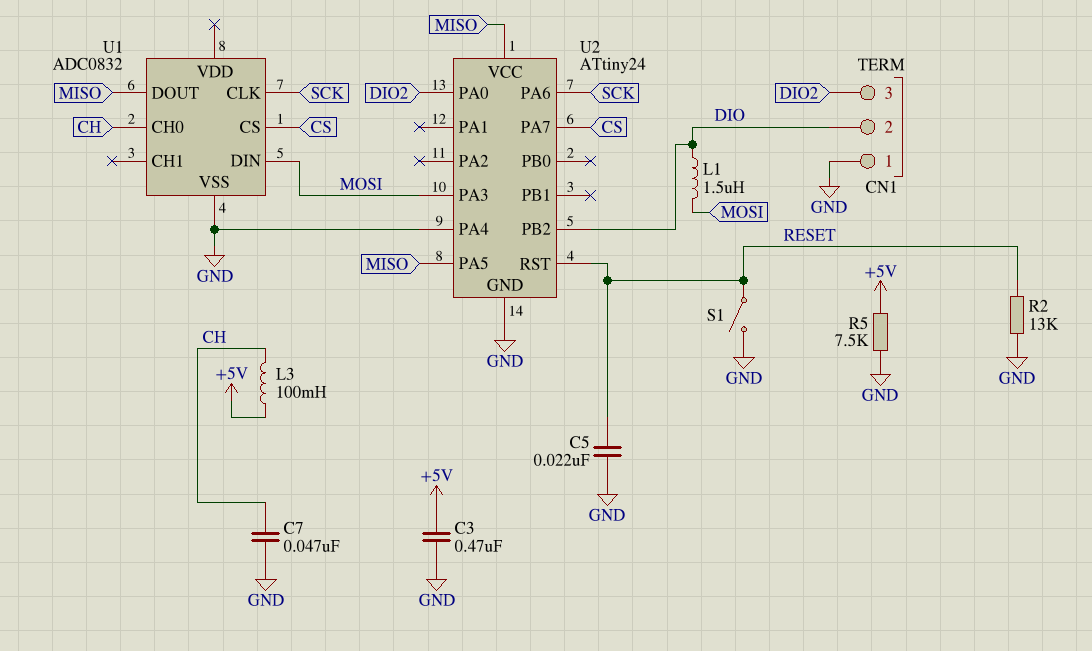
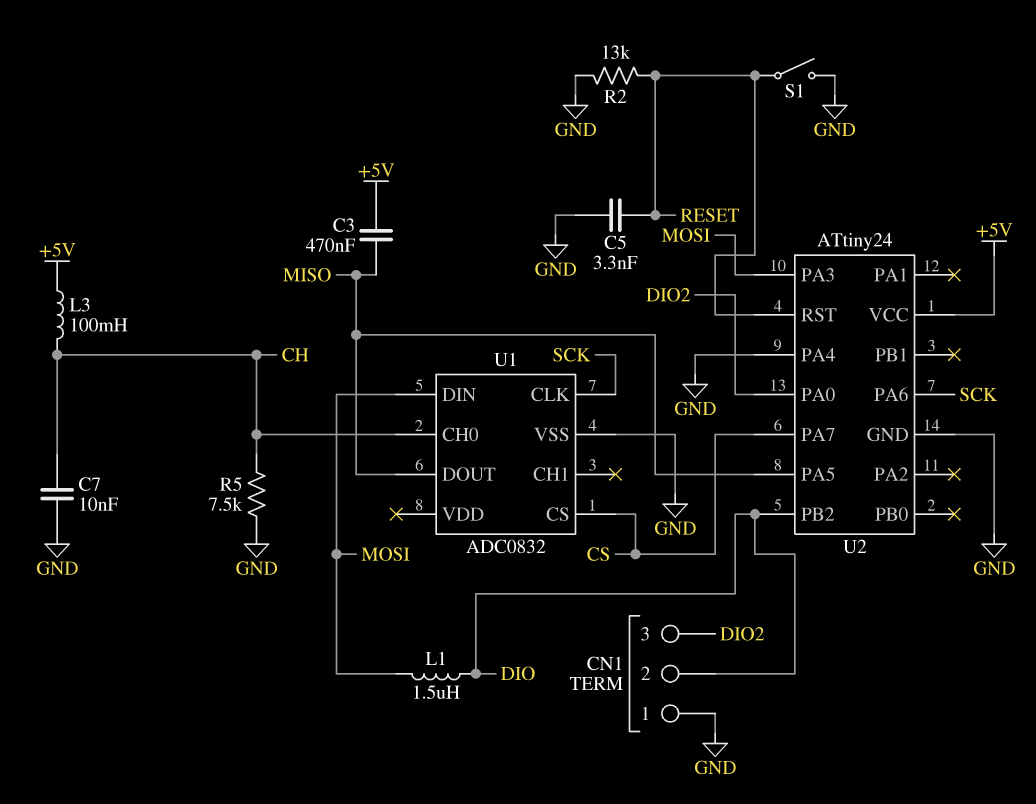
C3: 470nF (+5V, GND) -> 470nF (+5V, MISO)
C5: 22nF (GND, RESET) -> 3.3nF (GND, RESET)
C7: 47nF (CH, GND) -> 10nF (CH, GND)
R5: 7.5k (+5V, GND) -> 7.5k (CH, GND)
U2 pin VCC: MISO -> +5V

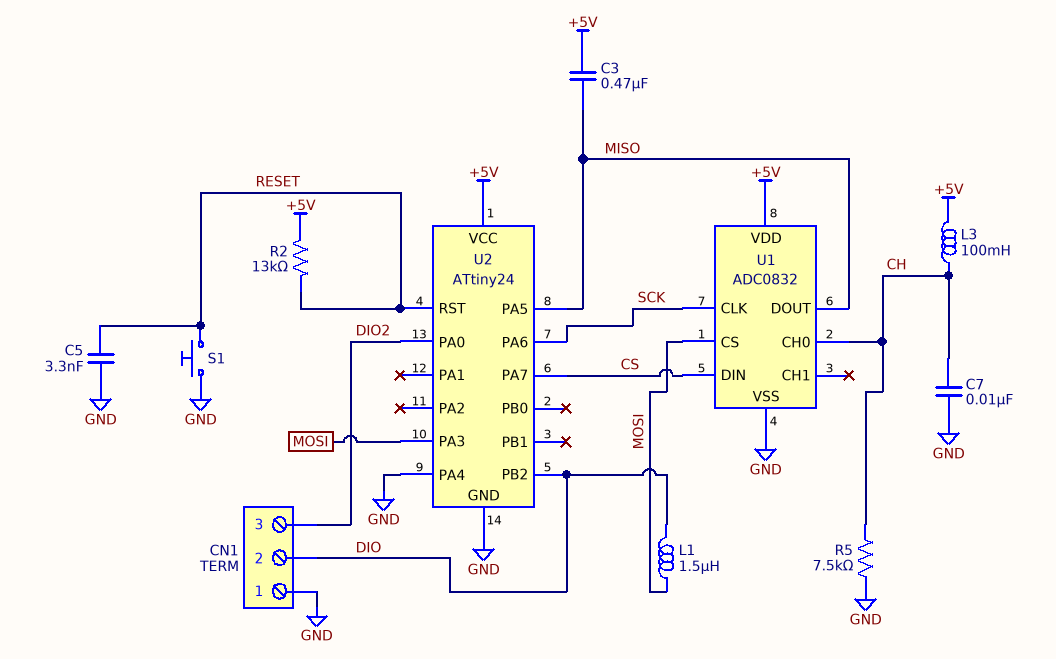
R2: 13k (GND, RESET) -> 13k (+5V, RESET)
S1: switch (GND, RESET) -> button (GND, RESET)
U1 pin CS: CS -> MOSI
U1 pin DIN: MOSI -> CS
U1 pin VDD: none -> +5V

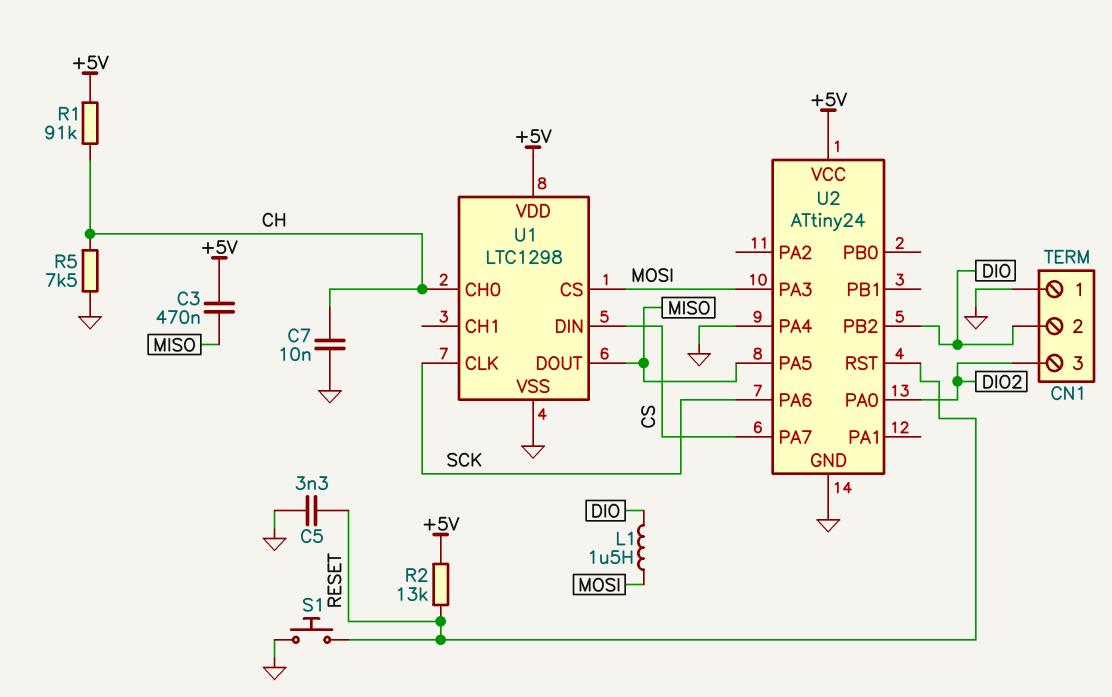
L3: 100mH (+5V, CH) -> none
R1: none -> 91k (+5V, CH)
U1: ADC0832 -> LTC1298

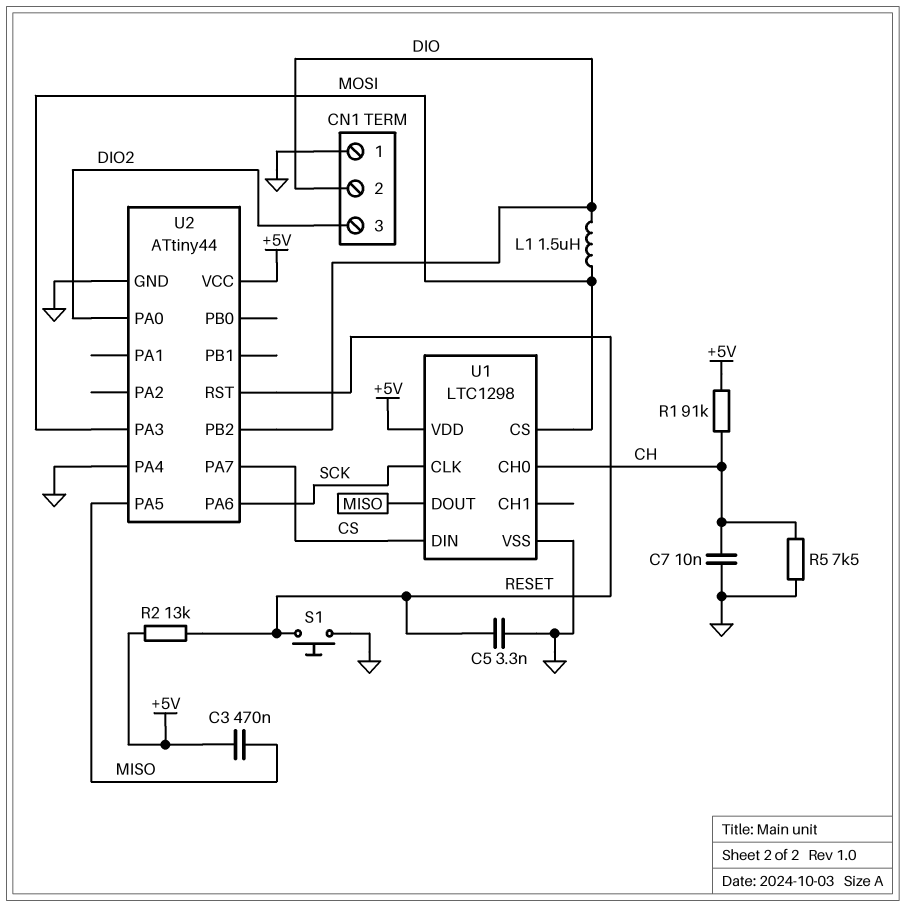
U2: ATtiny24 -> ATtiny44

